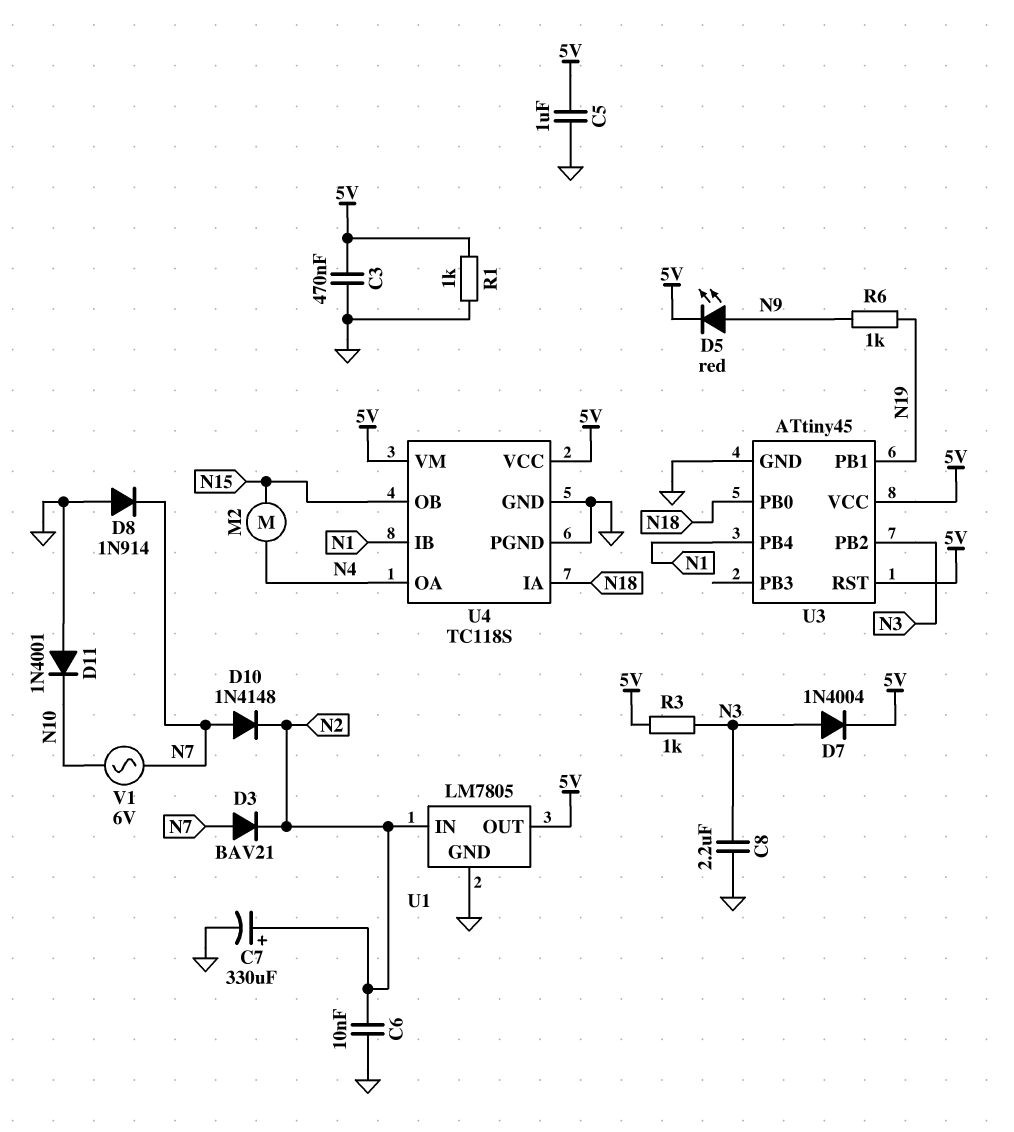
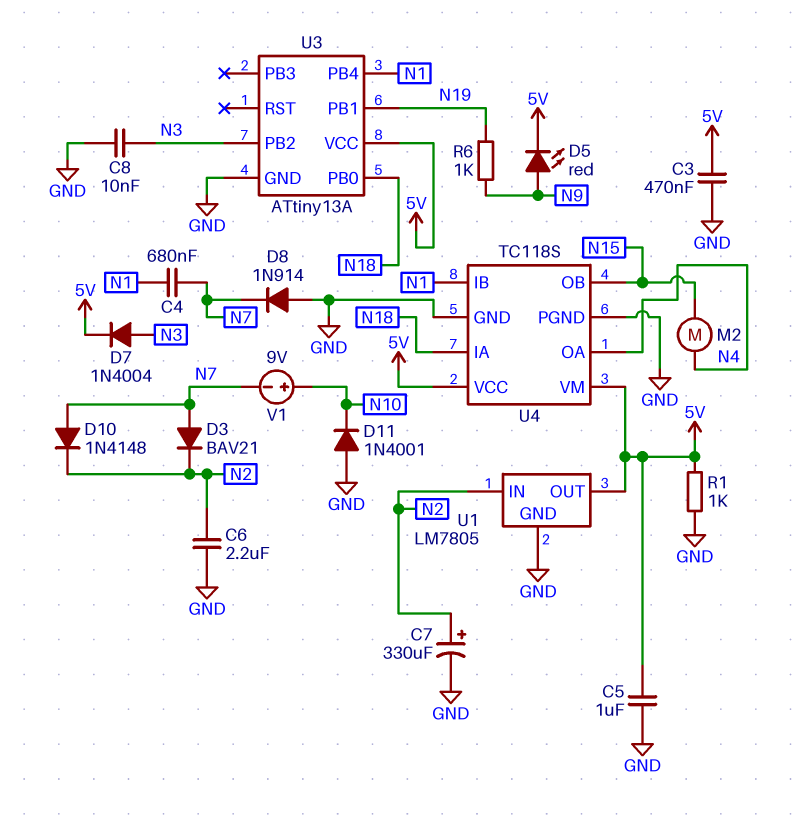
C4: none -> 680nF (N1, N7)
C6: 10nF (GND, N2) -> 2.2uF (GND, N2)
C8: 2.2uF (GND, N3) -> 10nF (GND, N3)
R3: 1k (5V, N3) -> none
U3: ATtiny45 -> ATtiny13A
U3 pin RST: 5V -> none
V1: AC 6V (N7, N10) -> 9V (plus N10, minus N7)

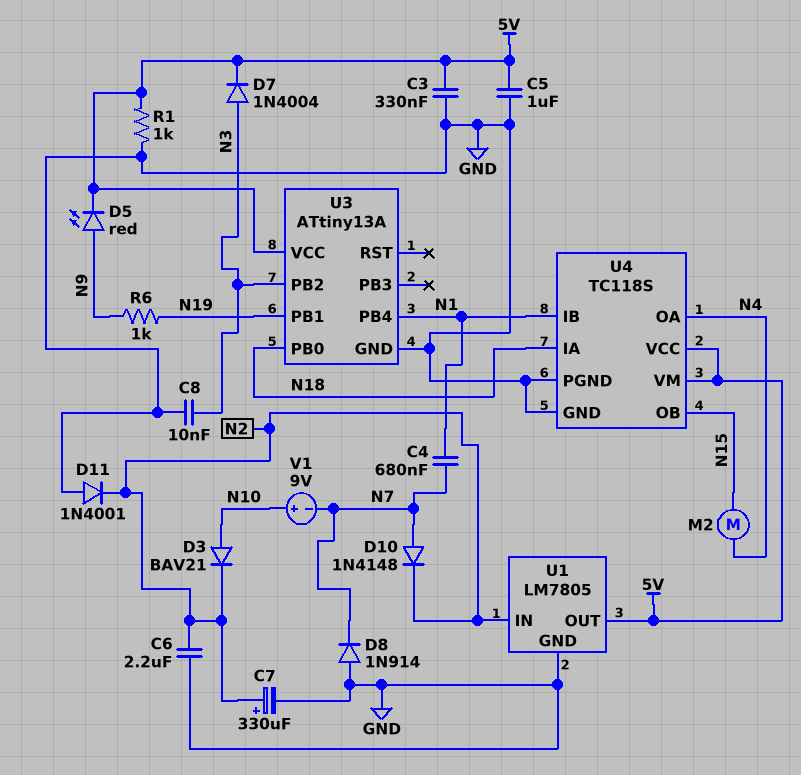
C3: 470nF (5V, GND) -> 330nF (5V, GND)
D3: diode BAV21 (A N7, K N2) -> diode BAV21 (A N10, K N2)
D11: diode 1N4001 (A GND, K N10) -> diode 1N4001 (A GND, K N2)

